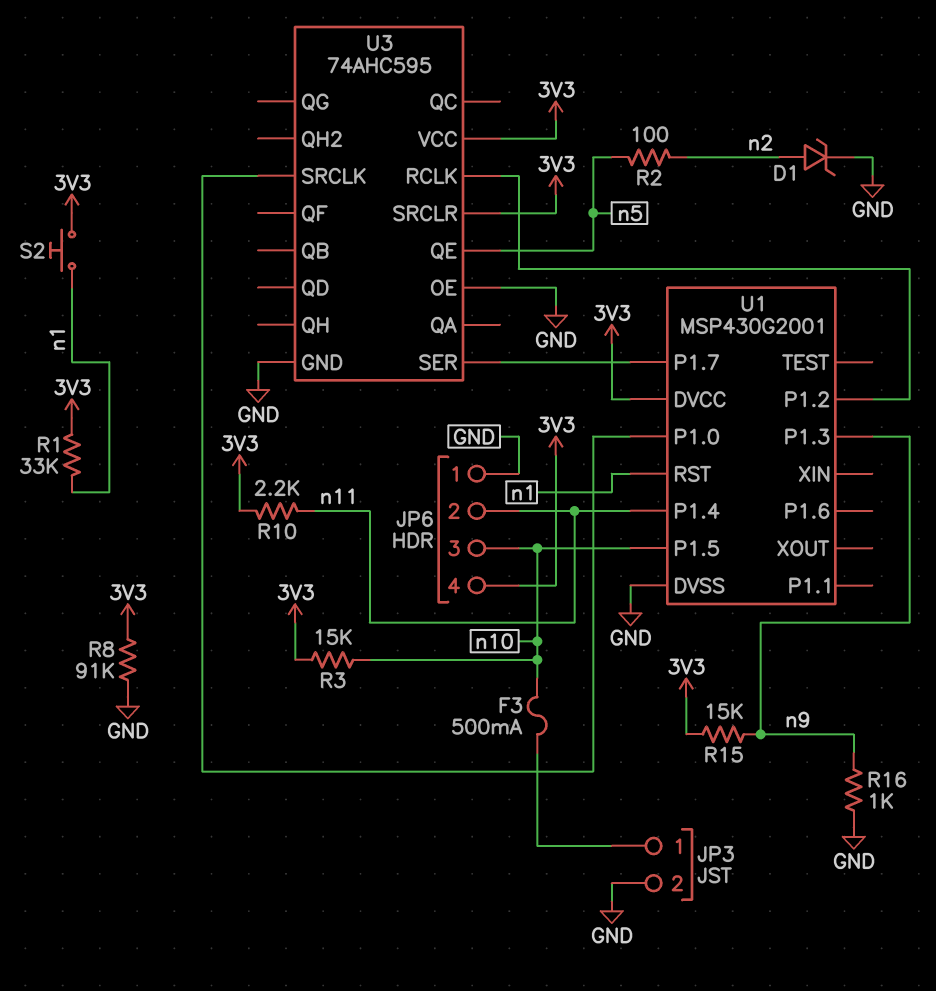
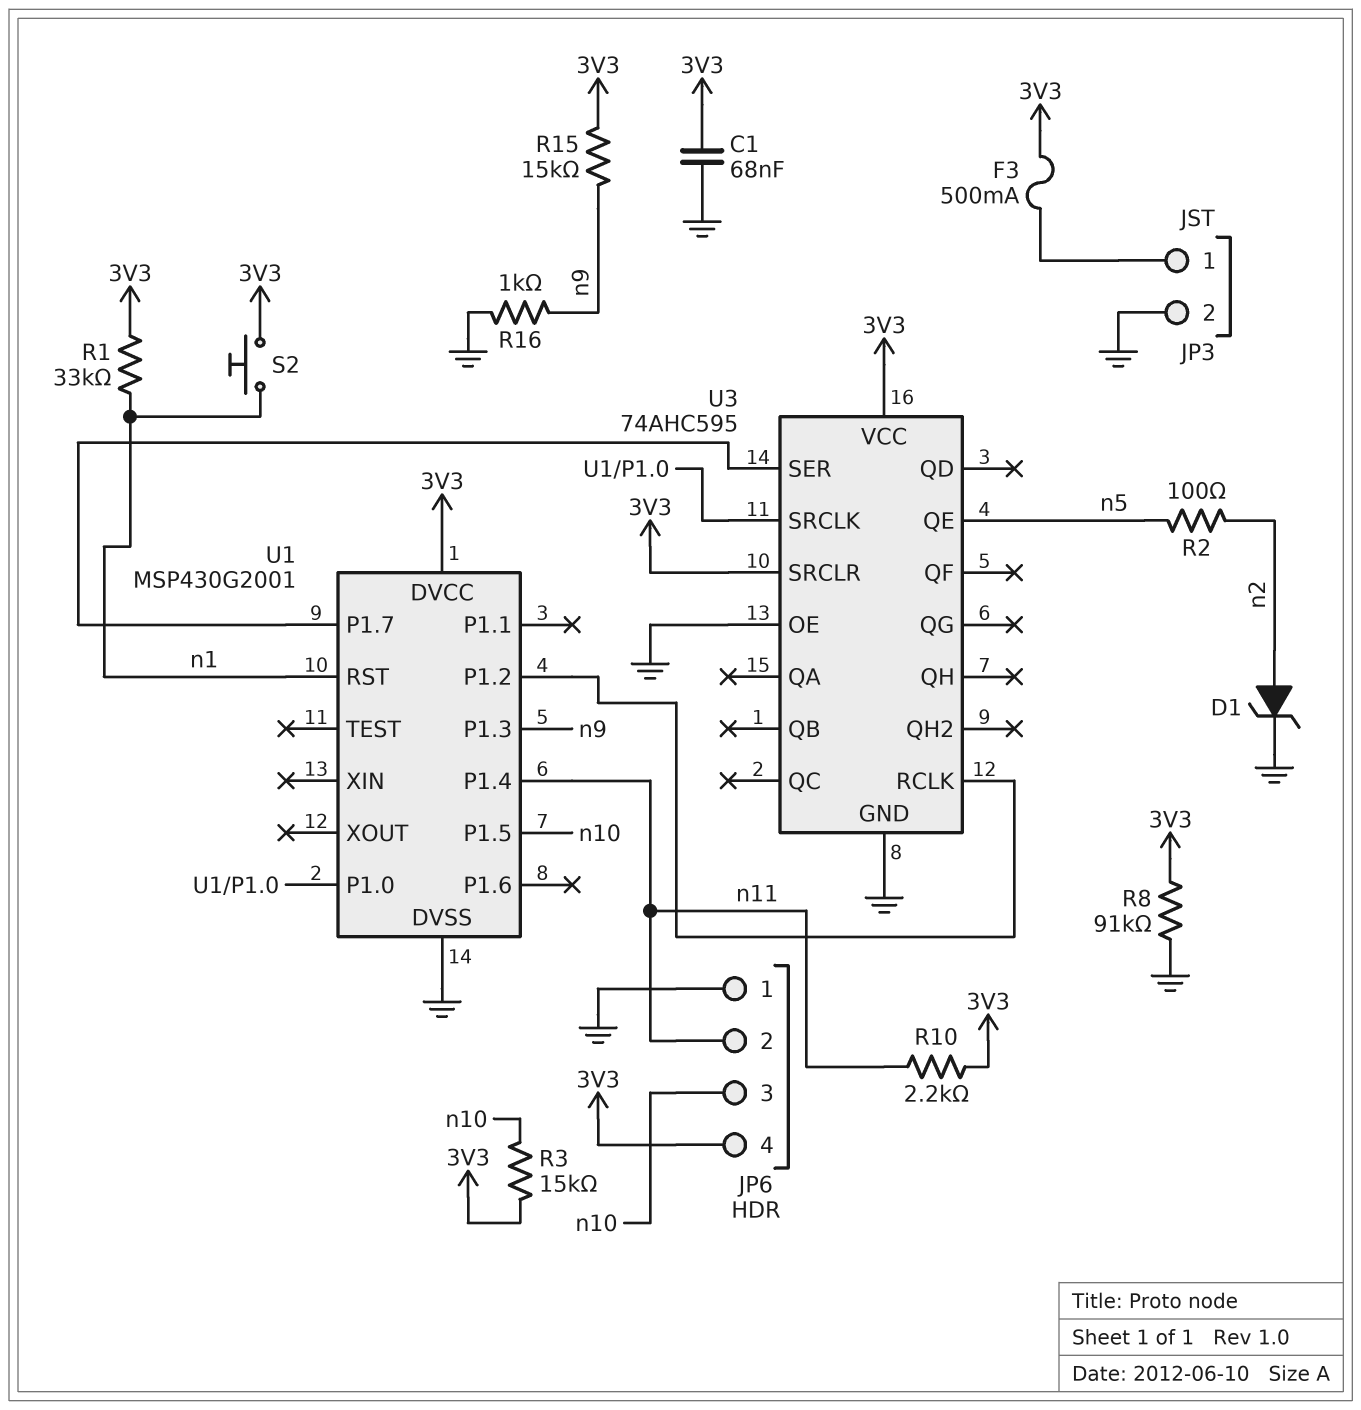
C1: none -> 68nF (3V3, GND)
F3: 500mA (JP3/1, n10) -> 500mA (3V3, JP3/1)

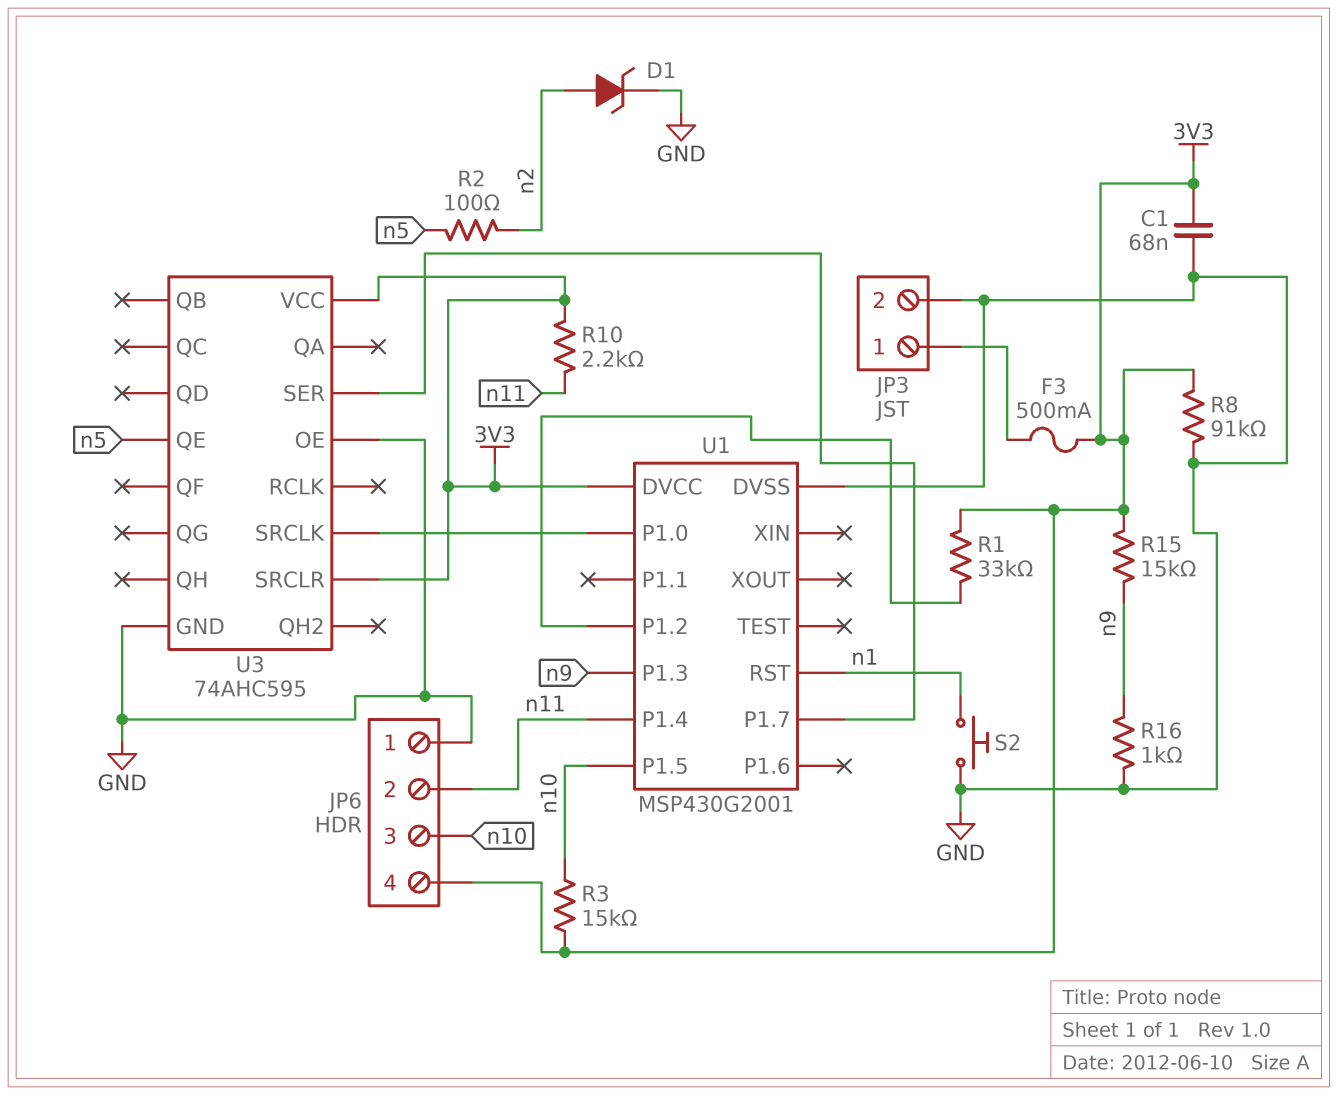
R1: 33k (3V3, n1) -> 33k (3V3, U1/P1.2)
S2: button (3V3, n1) -> button (GND, n1)
U3 pin RCLK: U1/P1.2 -> none

